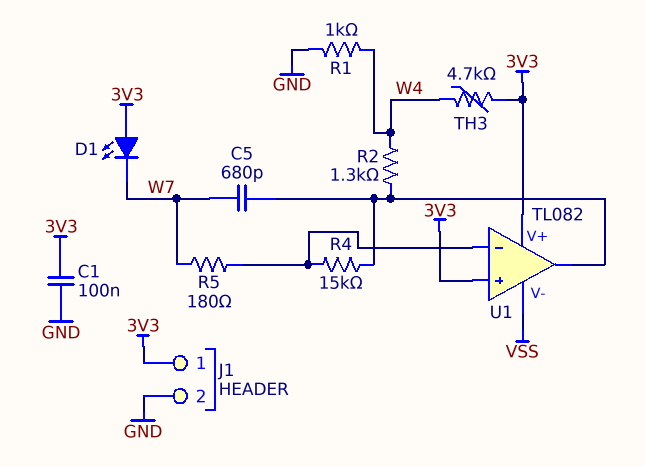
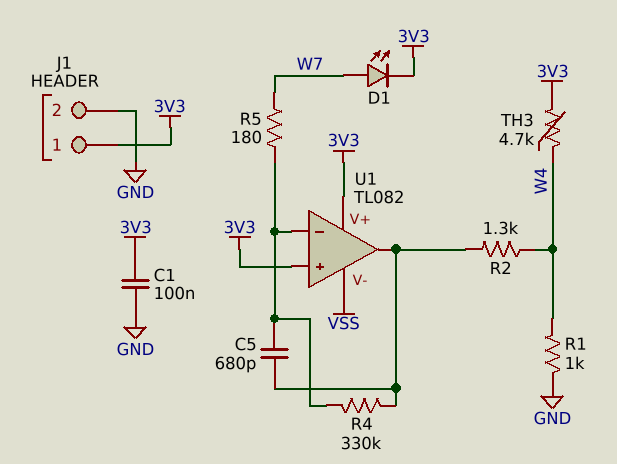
C5: 680pF (U1/out, W7) -> 680pF (U1/in-, U1/out)
D1: LED (A 3V3, K W7) -> LED (A W7, K 3V3)
R4: 15k (U1/in-, U1/out) -> 330k (U1/in-, U1/out)

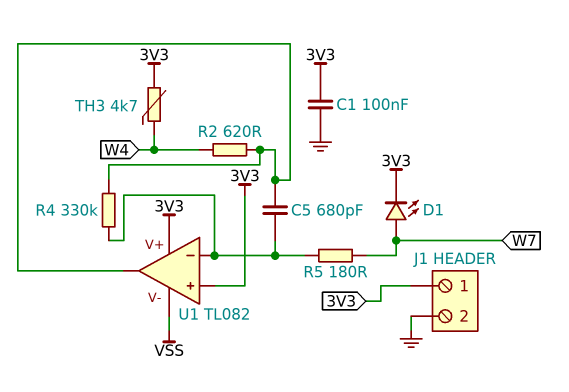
R1: 1k (GND, W4) -> none
R2: 1.3k (U1/out, W4) -> 620 (U1/out, W4)

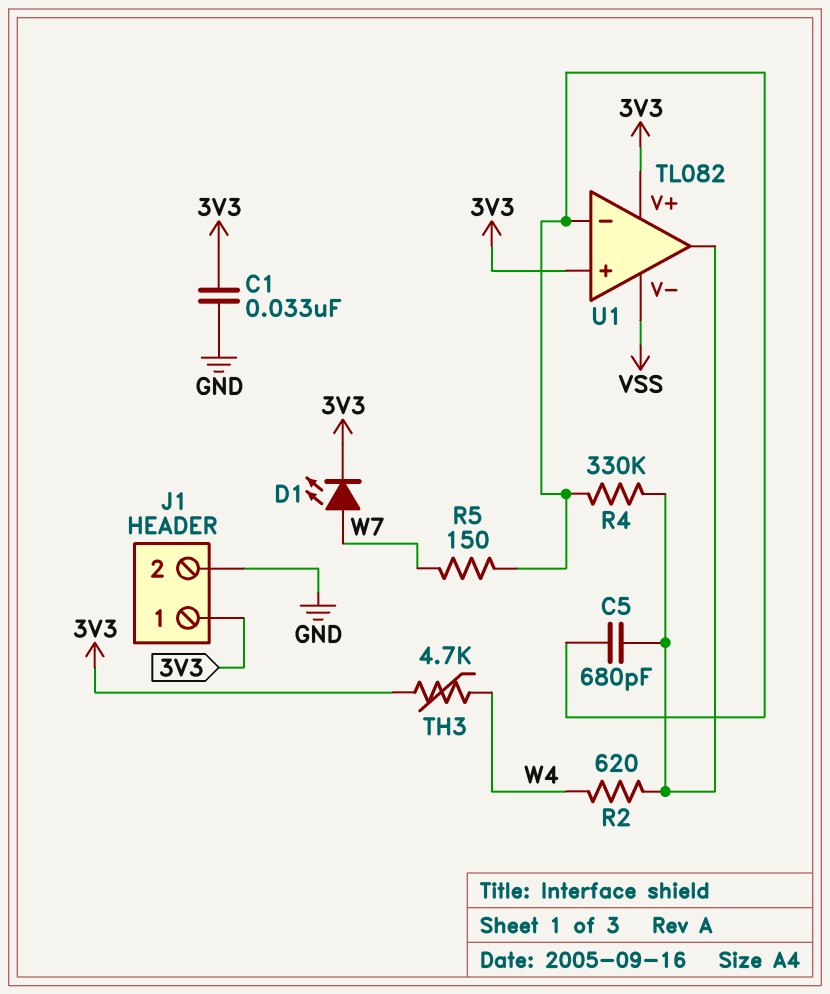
C1: 100nF (3V3, GND) -> 33nF (3V3, GND)
R5: 180 (U1/in-, W7) -> 150 (U1/in-, W7)

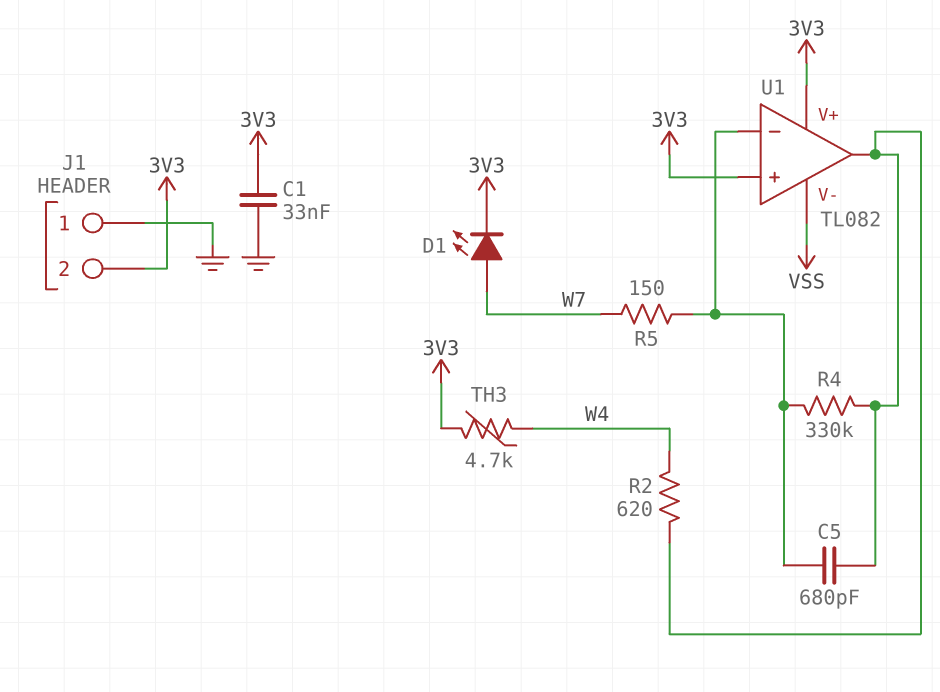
J1 pin 1: 3V3 -> GND
J1 pin 2: GND -> 3V3

